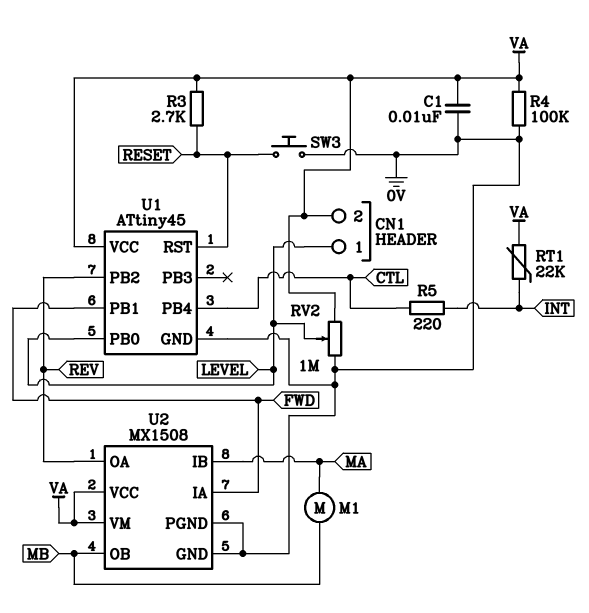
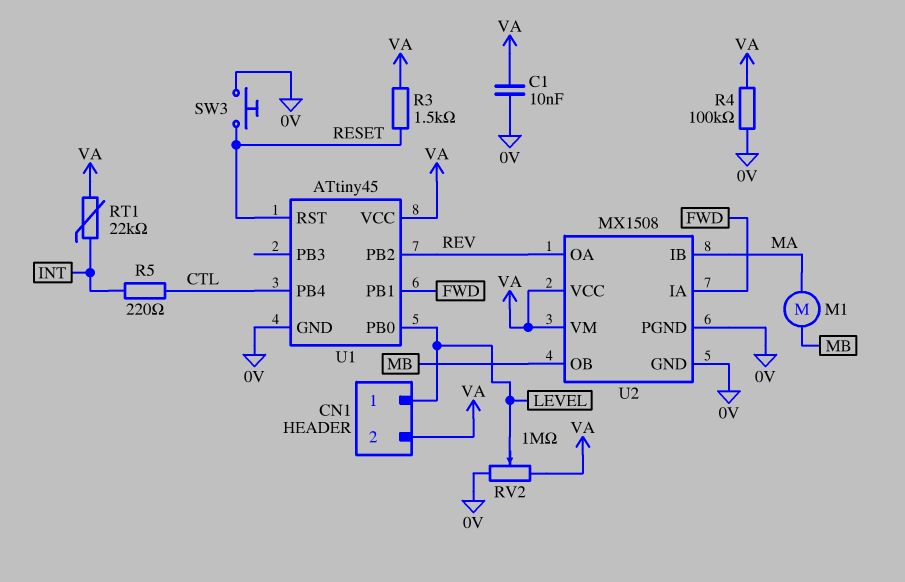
R3: 2.7k (RESET, VA) -> 1.5k (RESET, VA)

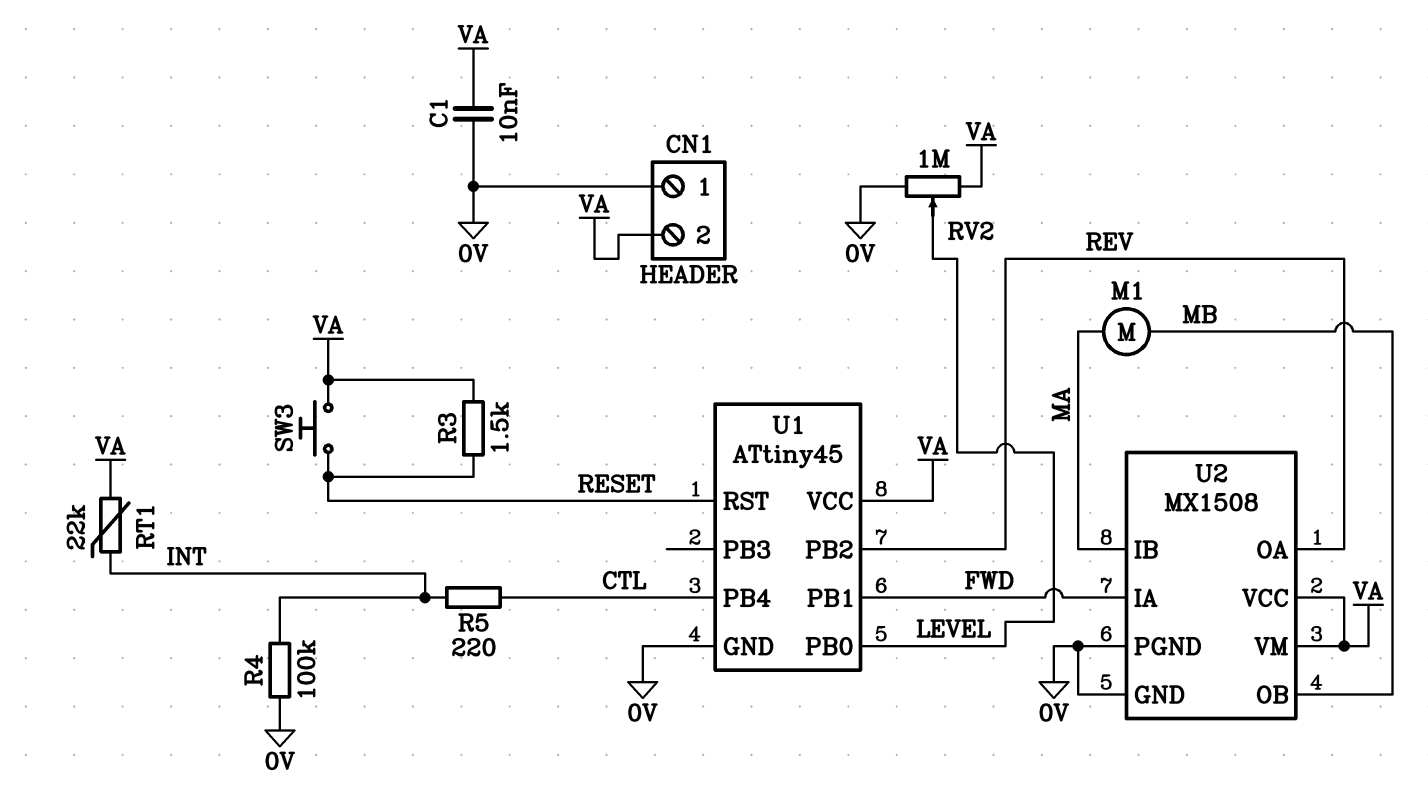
CN1 pin 1: LEVEL -> 0V
R4: 100k (0V, VA) -> 100k (0V, INT)
SW3: button (0V, RESET) -> button (RESET, VA)

